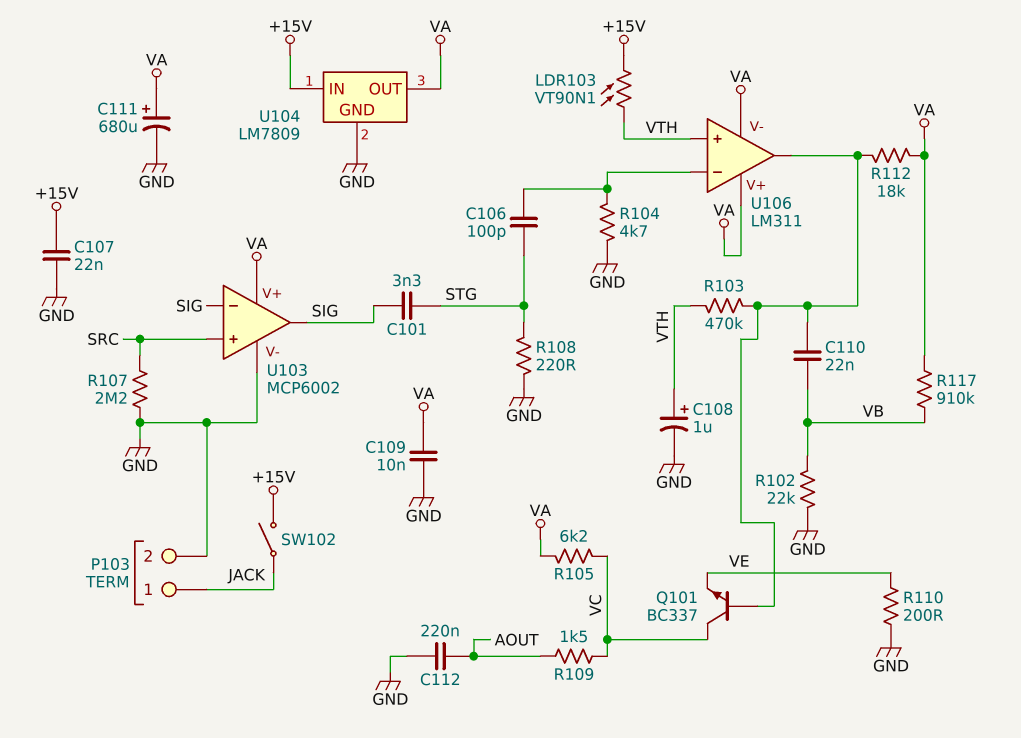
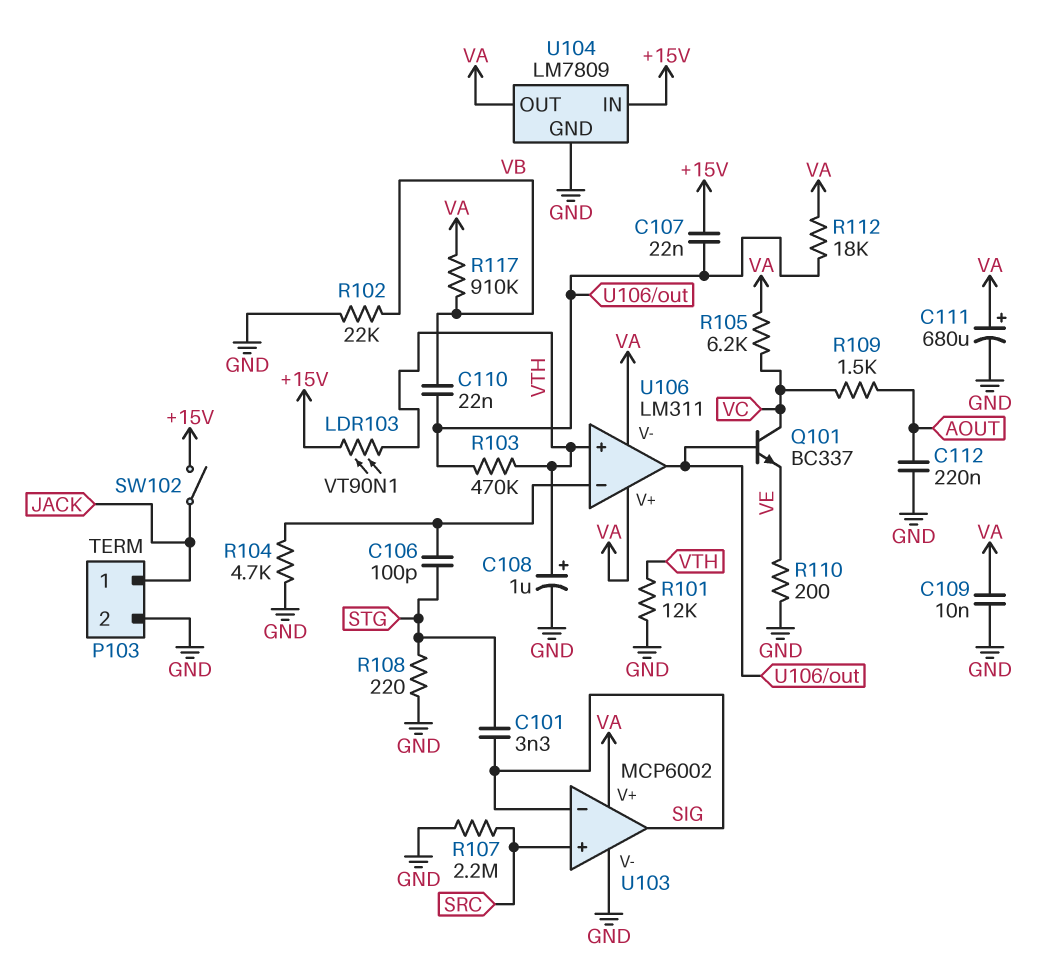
C107: 22nF (+15V, GND) -> 22nF (+15V, U106/out)
R101: none -> 12k (GND, VTH)

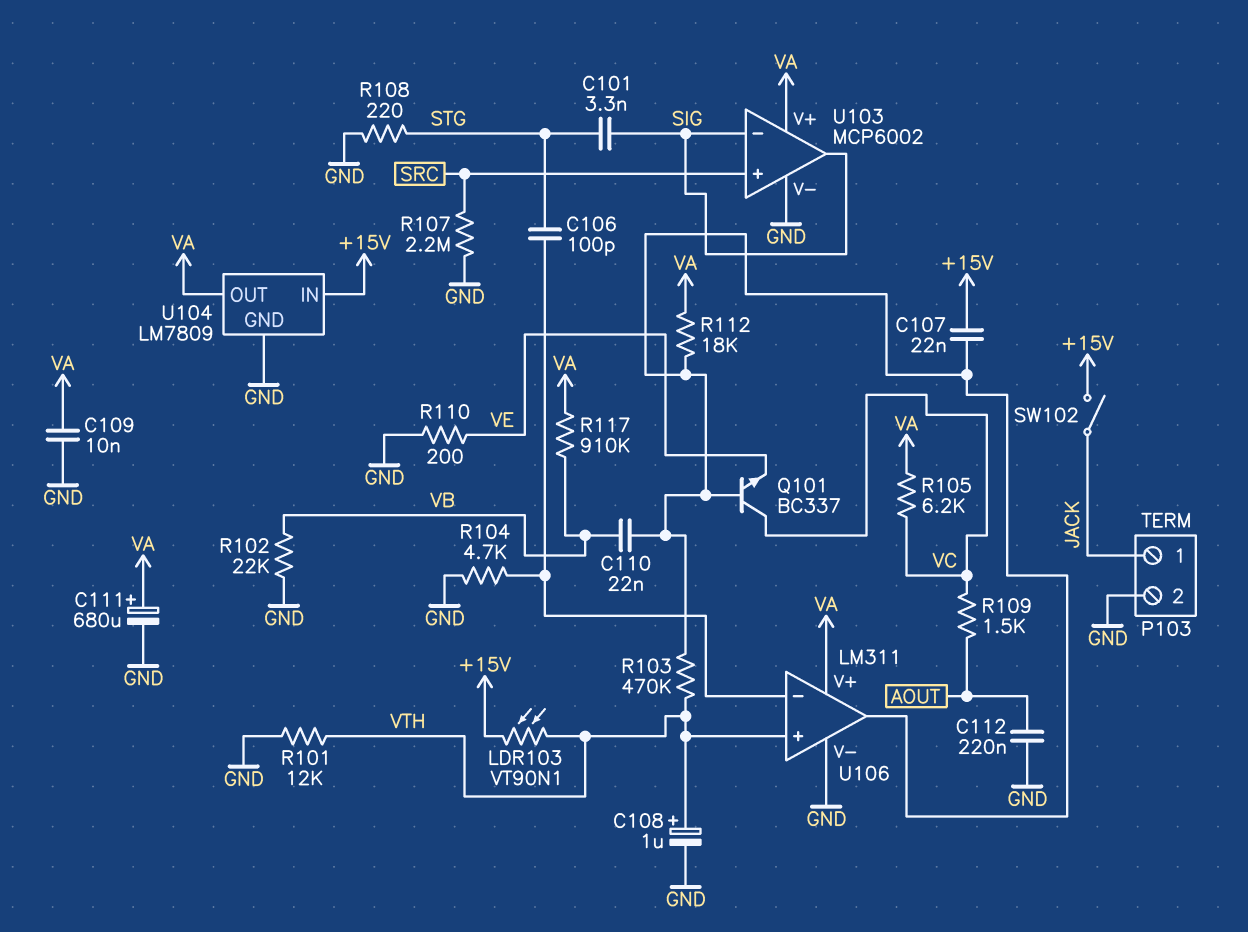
U106 pin V-: VA -> GND

